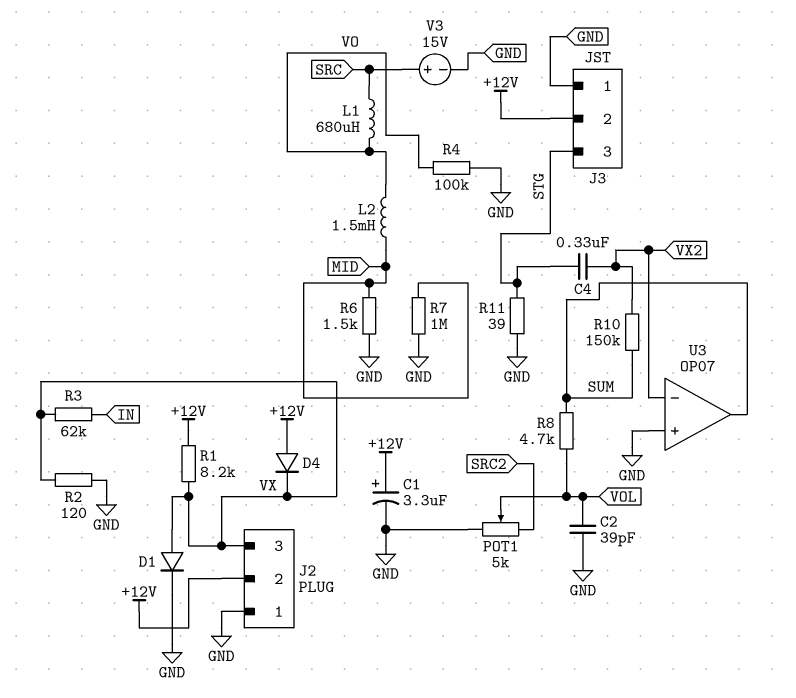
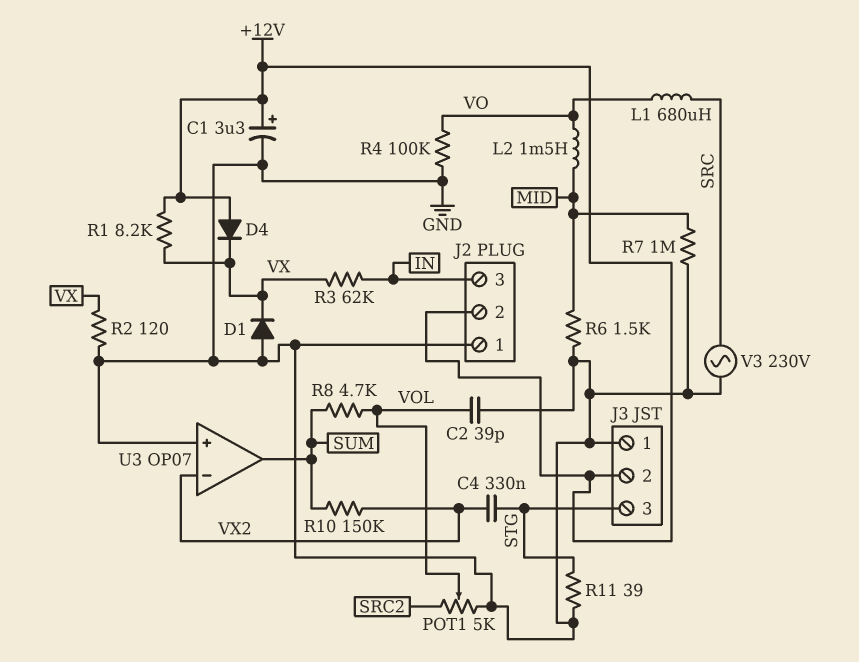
D1: diode (A VX, K GND) -> diode (A GND, K VX)
J2 pin 3: VX -> IN
V3: 15V (plus SRC, minus GND) -> AC 230V (GND, SRC)

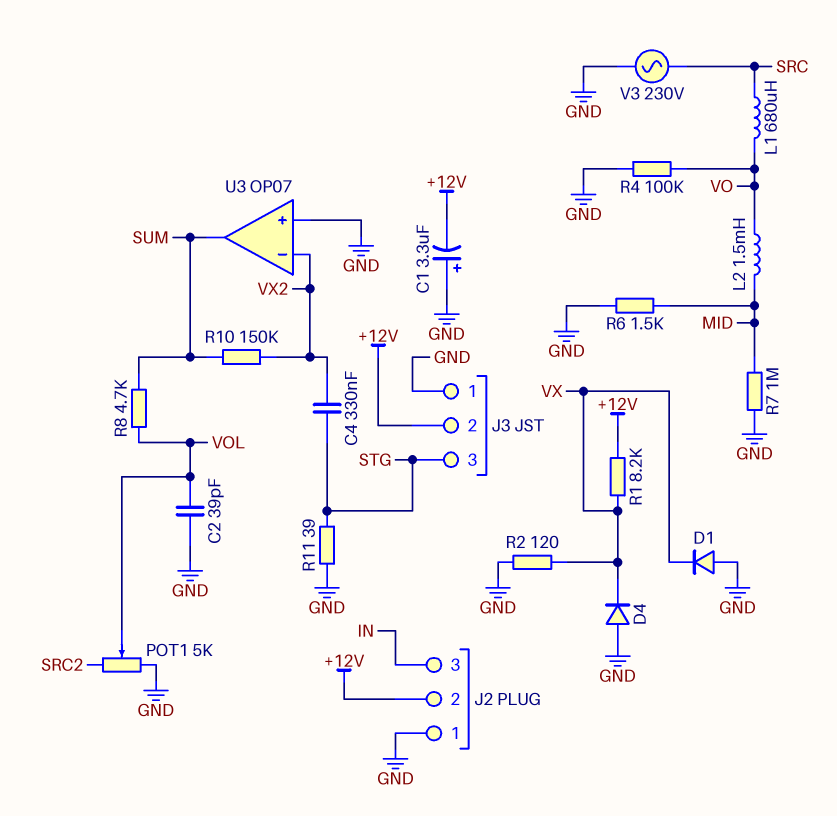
C1: 3.3uF (plus +12V, minus GND) -> 3.3uF (plus GND, minus +12V)
D4: diode (A +12V, K VX) -> diode (A GND, K VX)
R3: 62k (IN, VX) -> none

